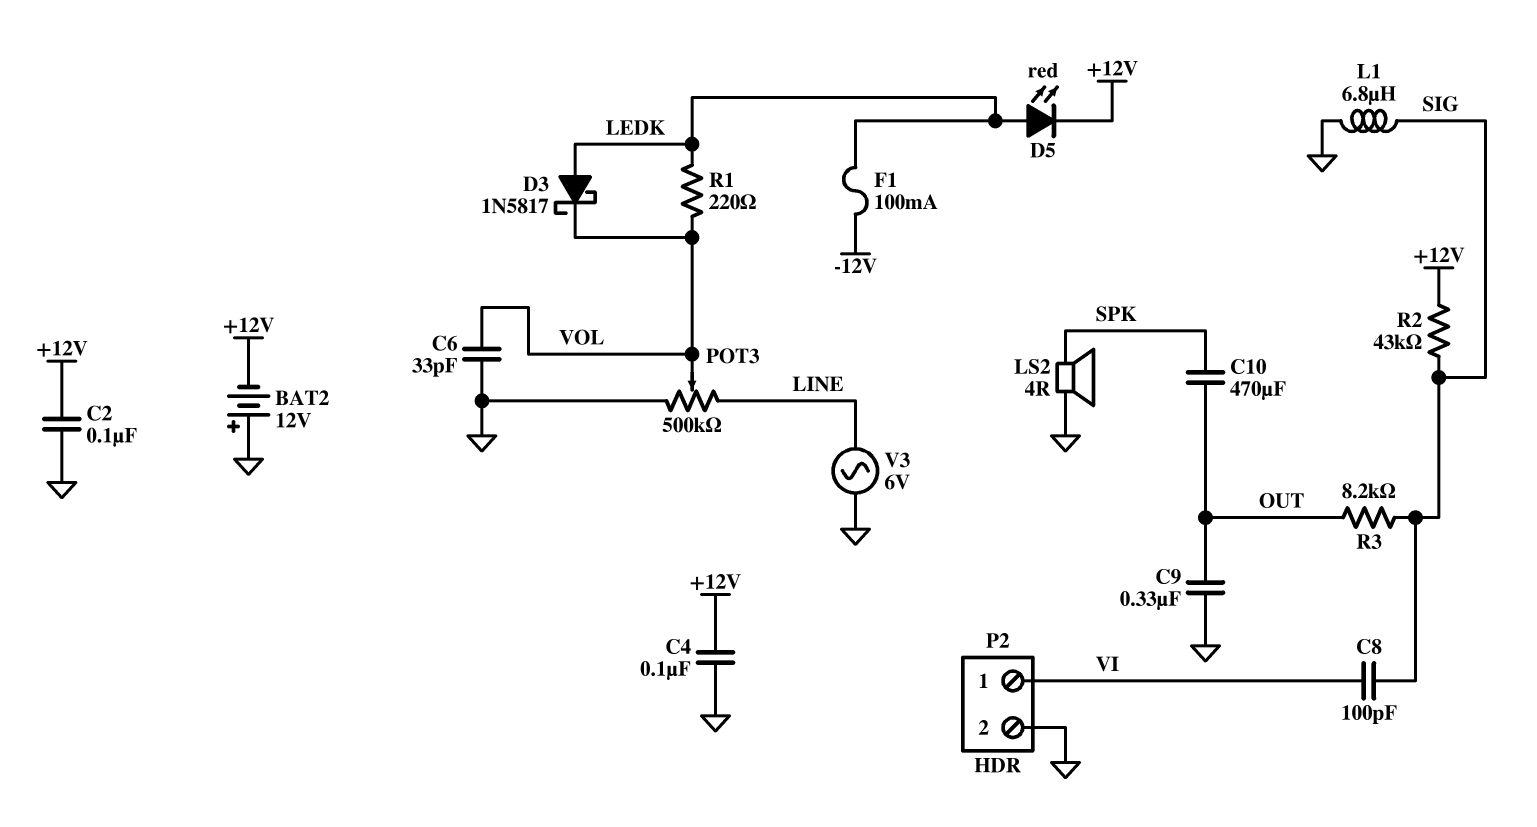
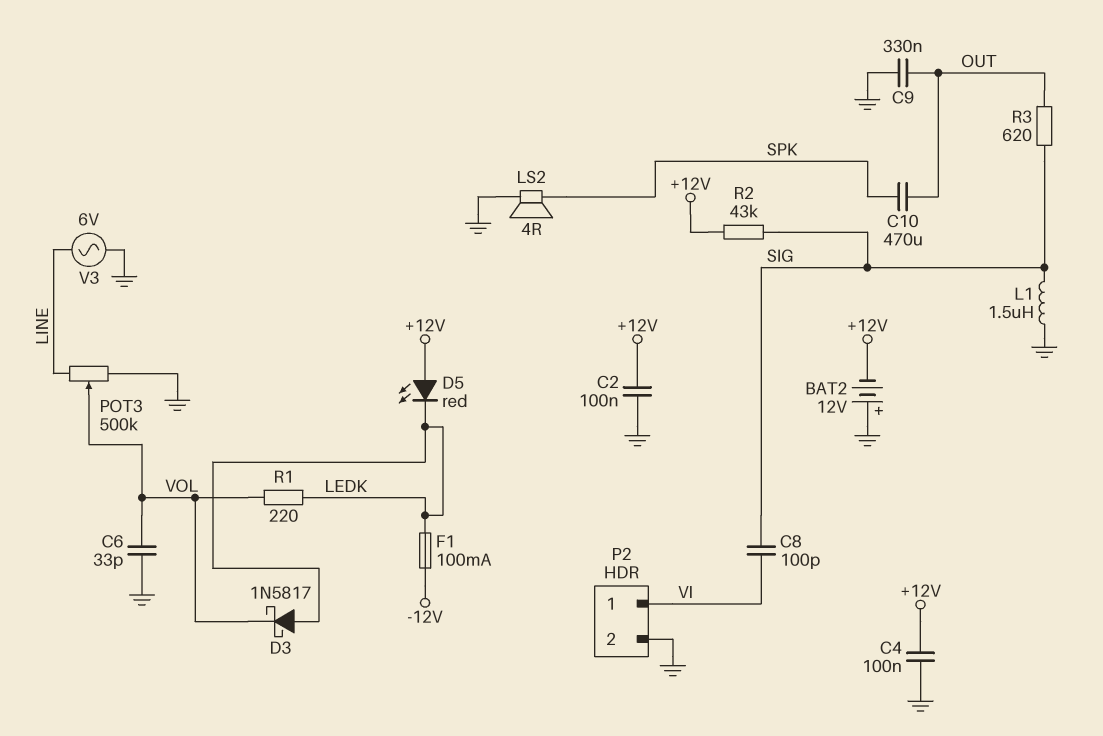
D5: LED red (A LEDK, K +12V) -> LED red (A +12V, K LEDK)
L1: 6.8uH (GND, SIG) -> 1.5uH (GND, SIG)
R3: 8.2k (OUT, SIG) -> 620 (OUT, SIG)

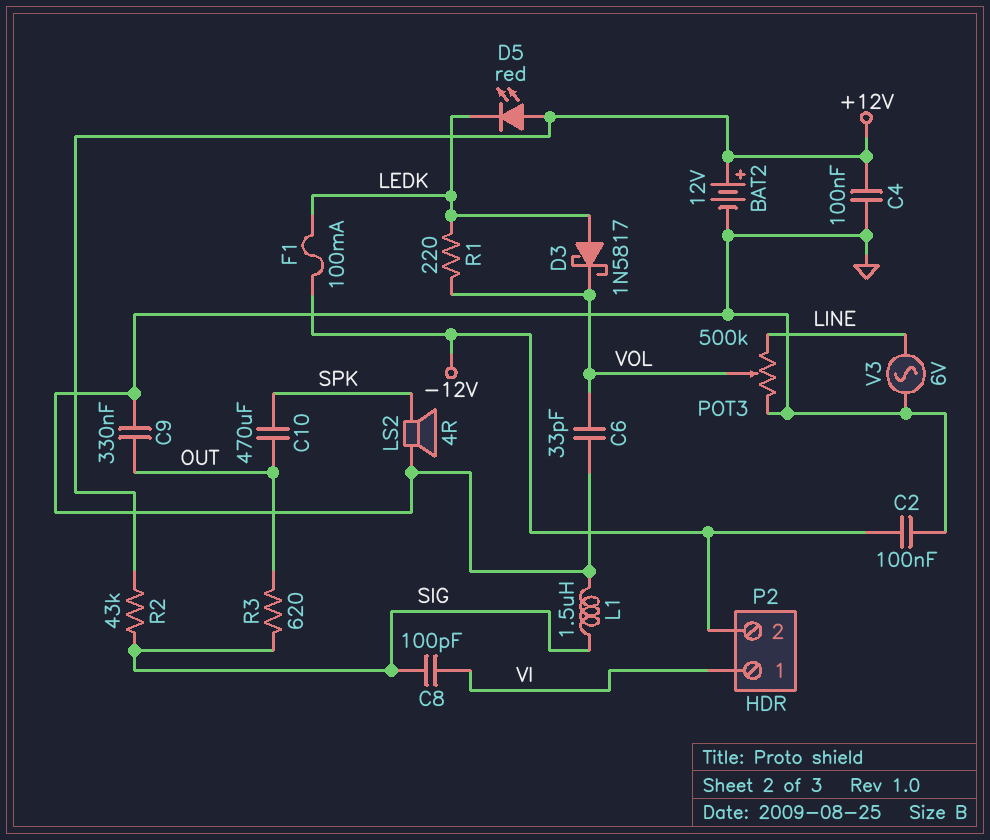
BAT2: 12V (plus GND, minus +12V) -> 12V (plus +12V, minus GND)
C2: 100nF (+12V, GND) -> 100nF (-12V, GND)
P2 pin 2: GND -> -12V

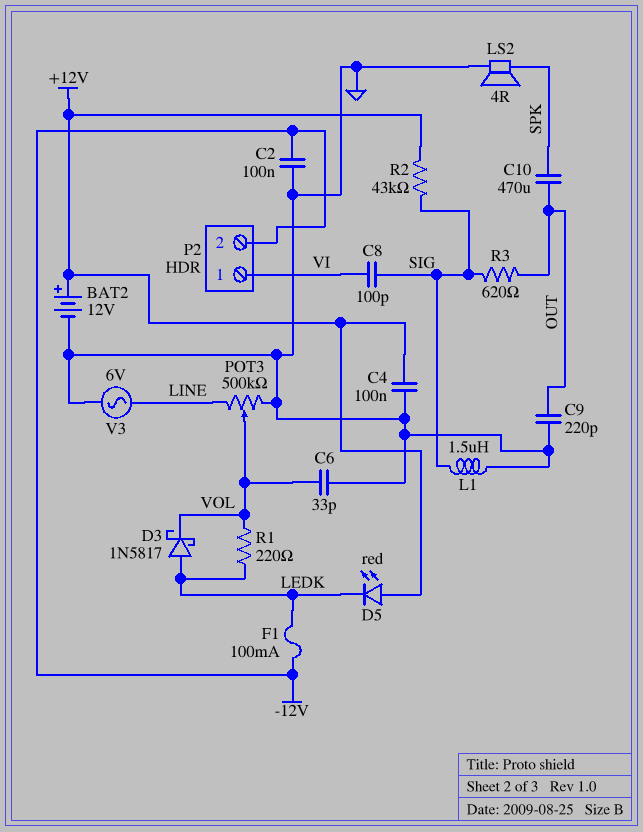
C9: 330nF (GND, OUT) -> 220pF (GND, OUT)

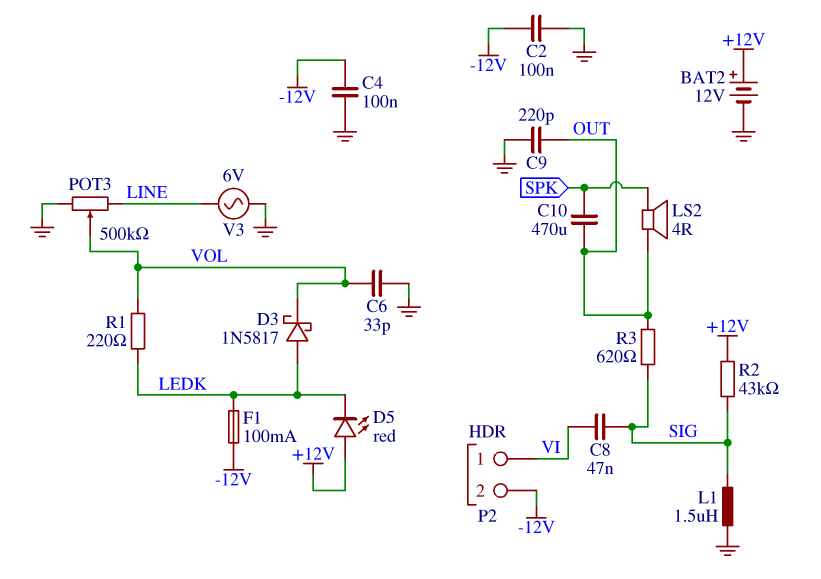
C4: 100nF (+12V, GND) -> 100nF (-12V, GND)
C8: 100pF (SIG, VI) -> 47nF (SIG, VI)
LS2: speaker 4R (GND, SPK) -> speaker 4R (OUT, SPK)

